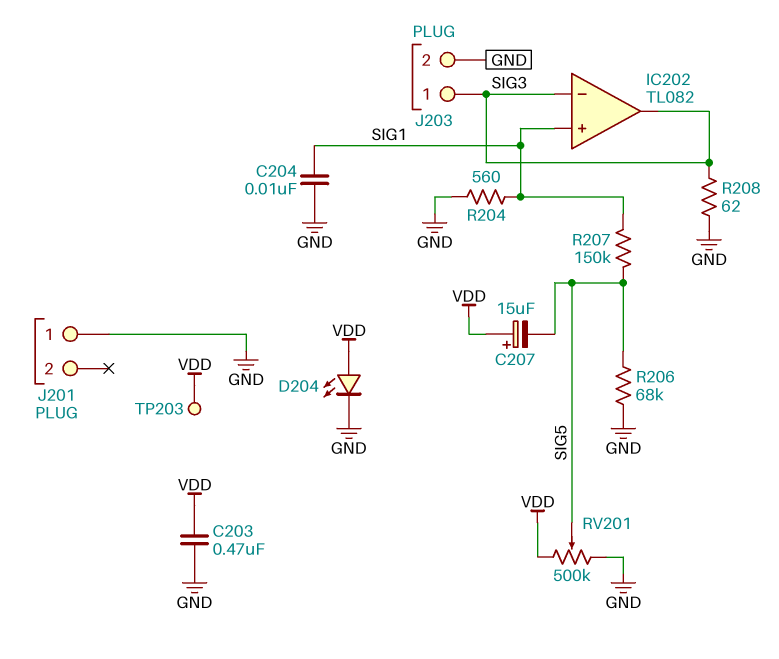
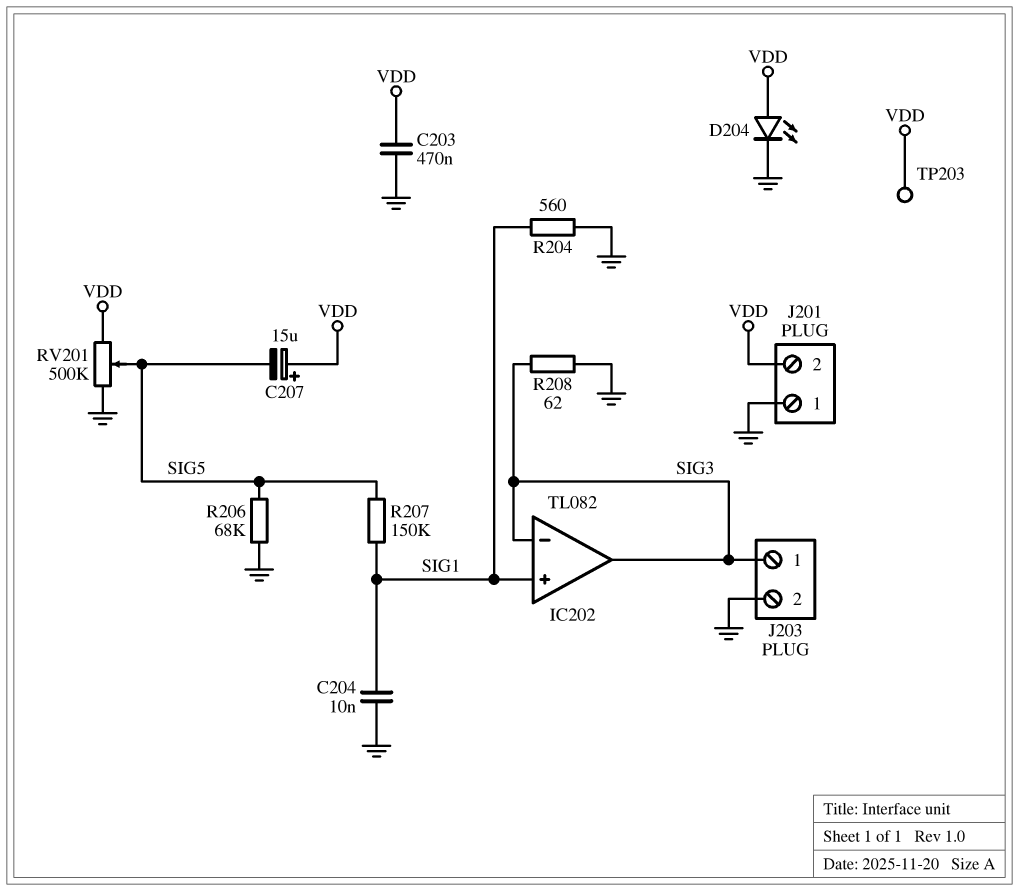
J201 pin 2: none -> VDD

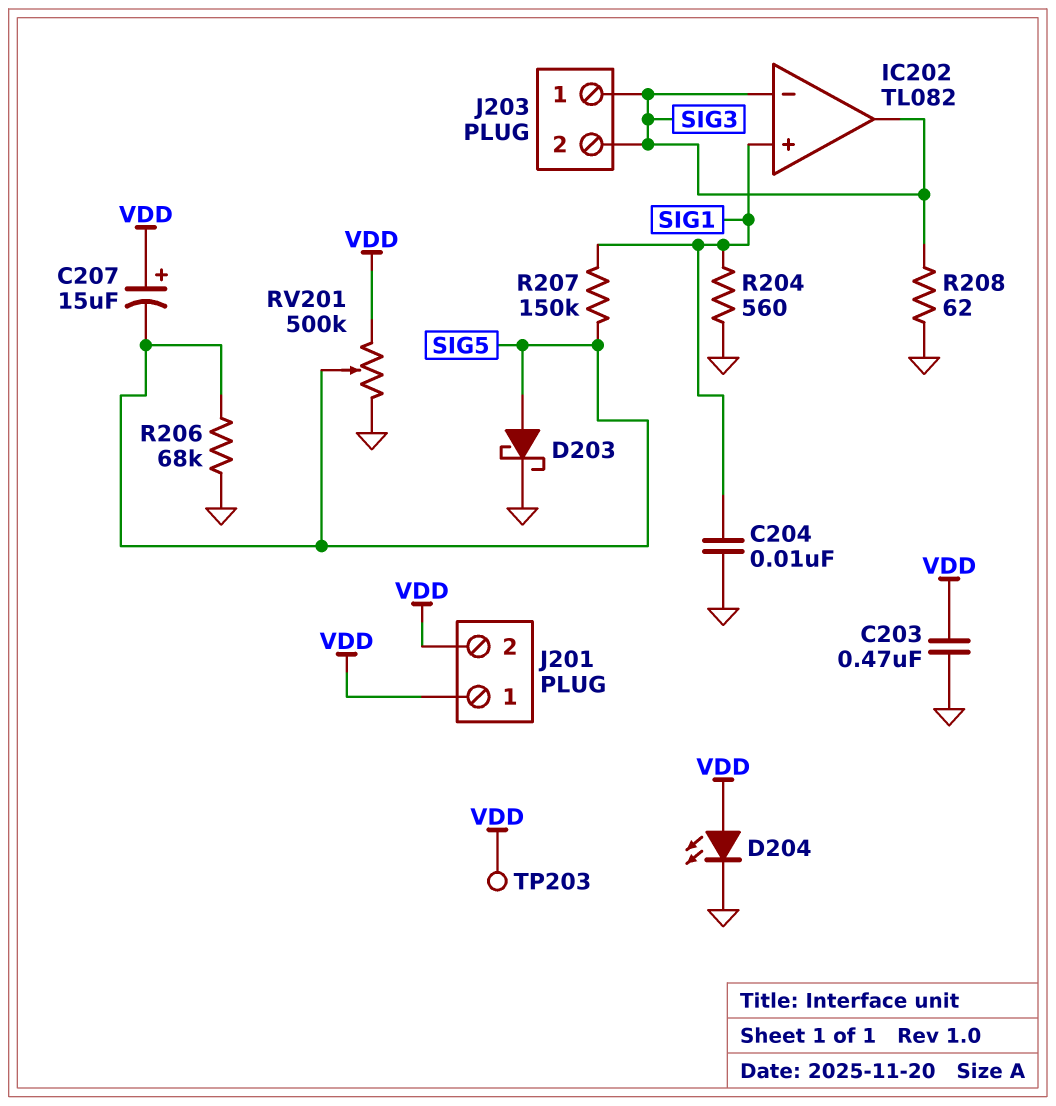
D203: none -> schottky (A SIG5, K GND)
J201 pin 1: GND -> VDD
J203 pin 2: GND -> SIG3

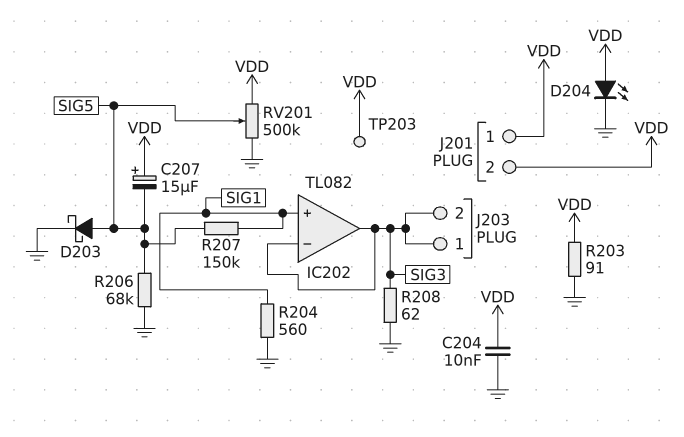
C203: 470nF (GND, VDD) -> none
C204: 10nF (GND, SIG1) -> 10nF (GND, VDD)
R203: none -> 91 (GND, VDD)

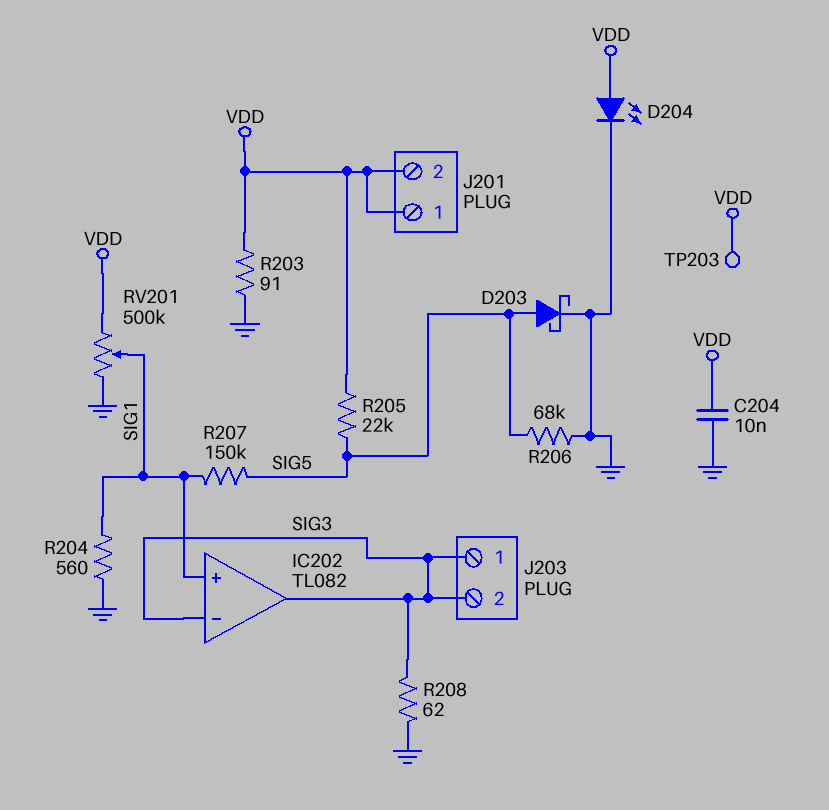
C207: 15uF (plus VDD, minus SIG5) -> none
R205: none -> 22k (SIG5, VDD)
RV201: 500k (GND, VDD, wiper SIG5) -> 500k (GND, VDD, wiper SIG1)

